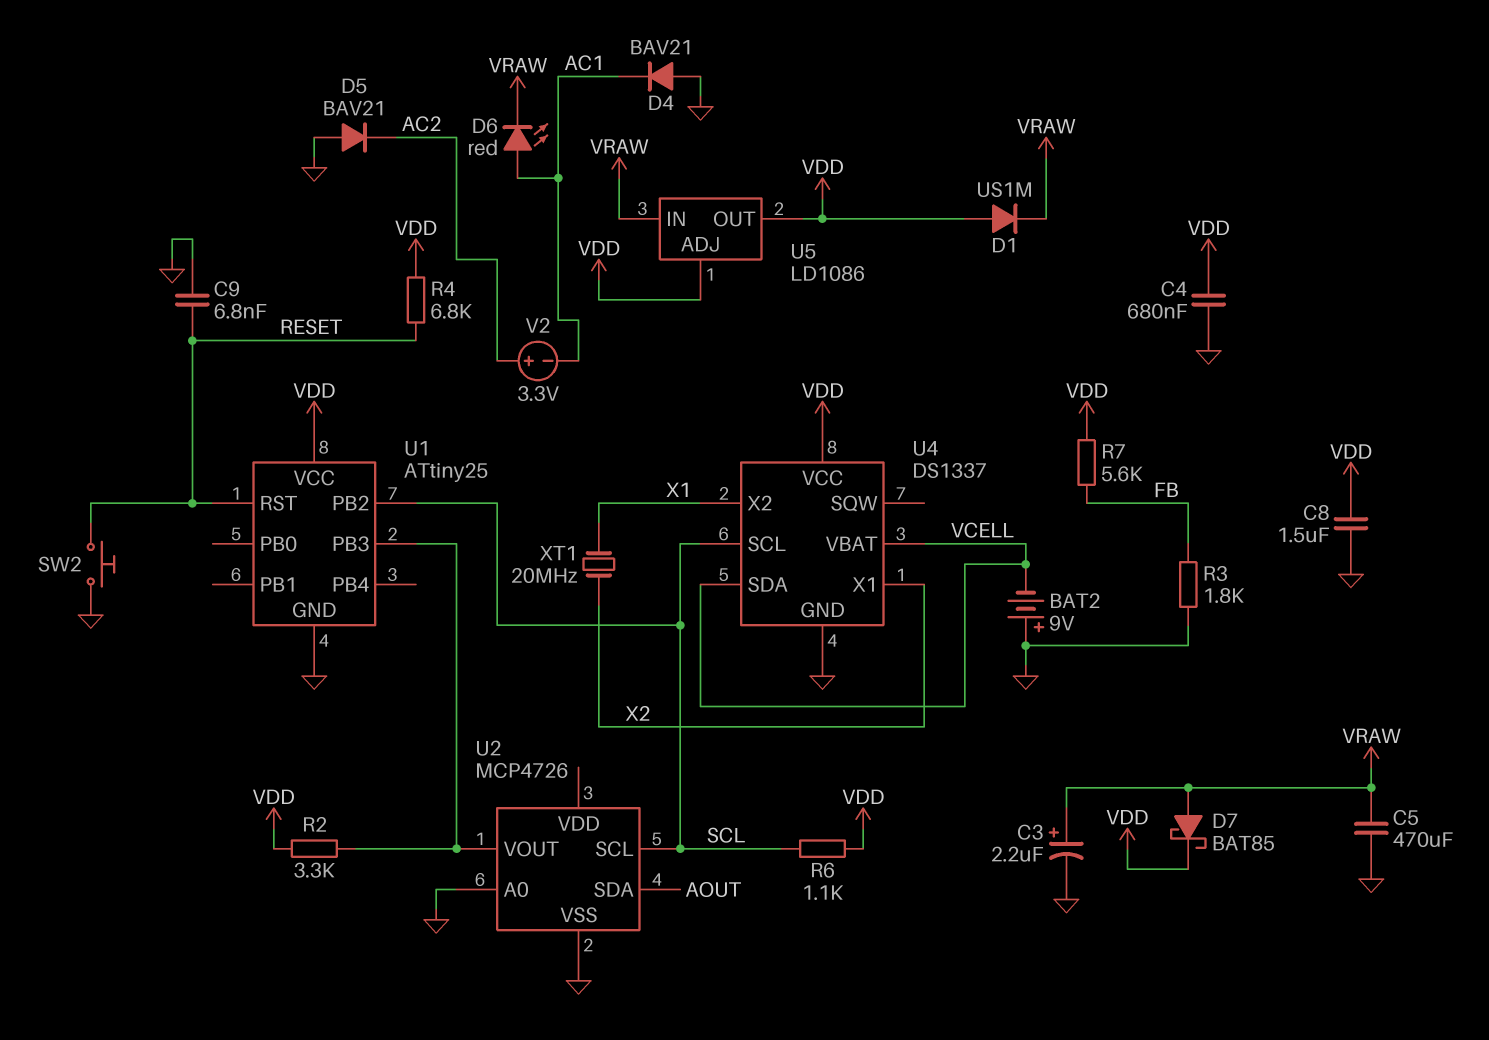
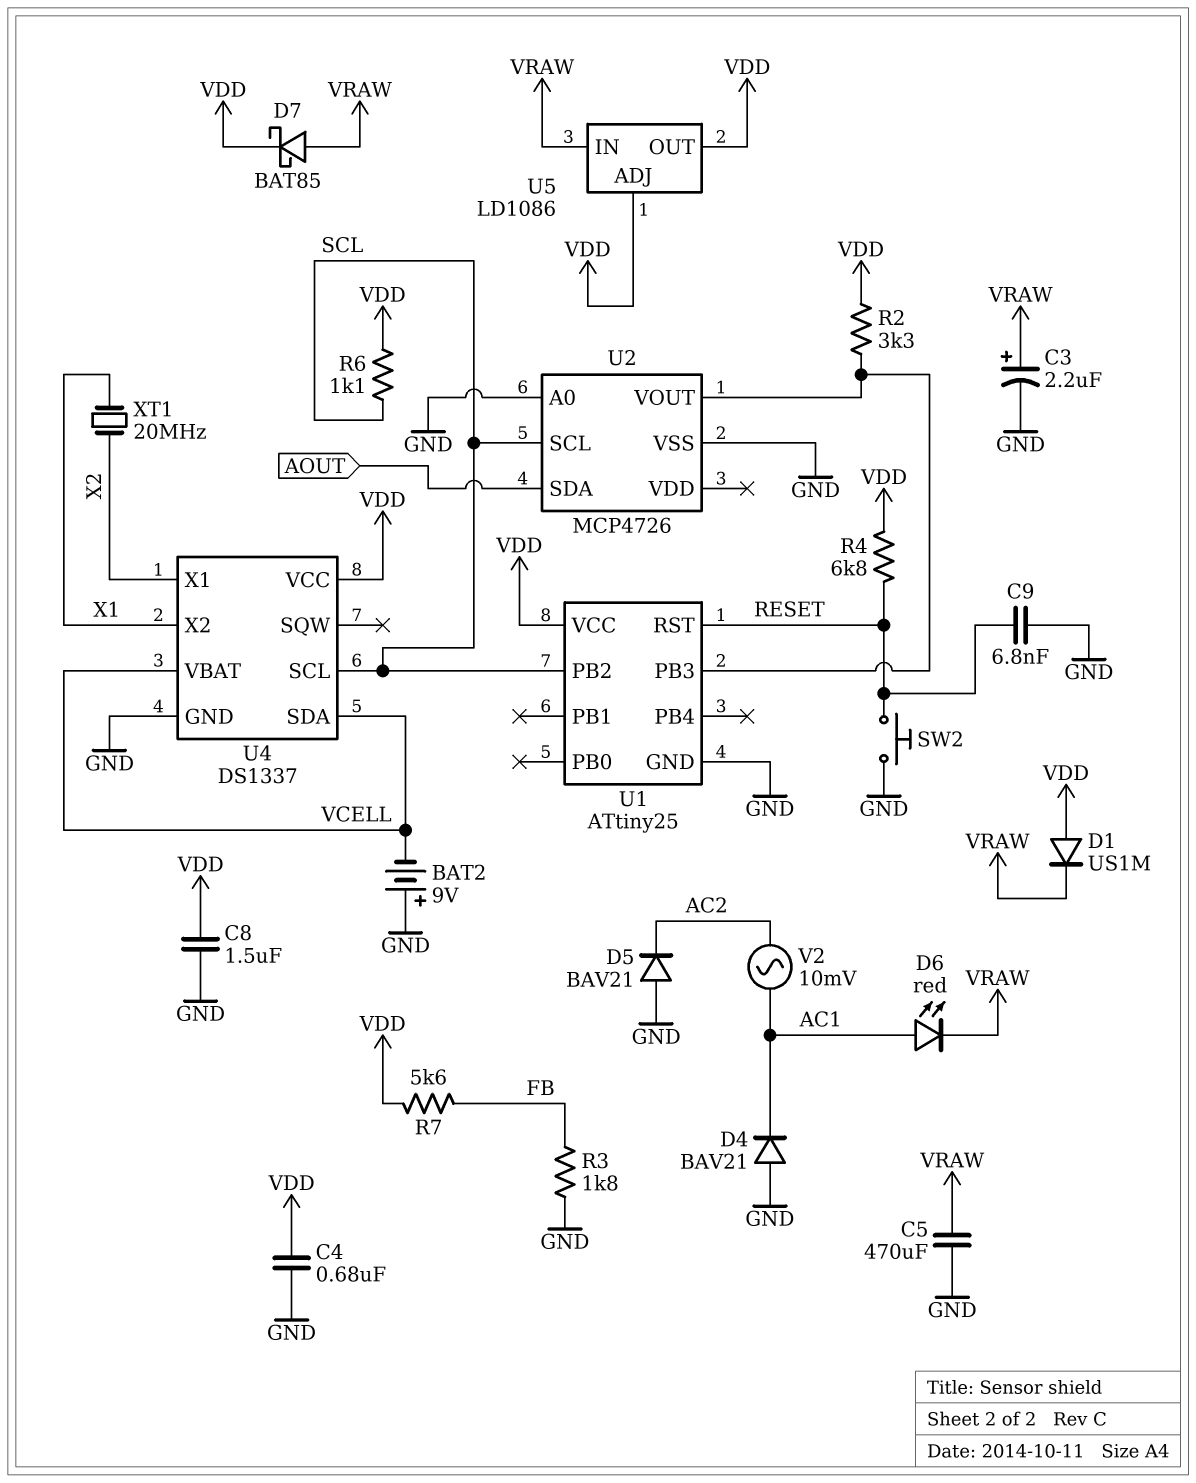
V2: 3.3V (plus AC2, minus AC1) -> AC 10mV (AC1, AC2)

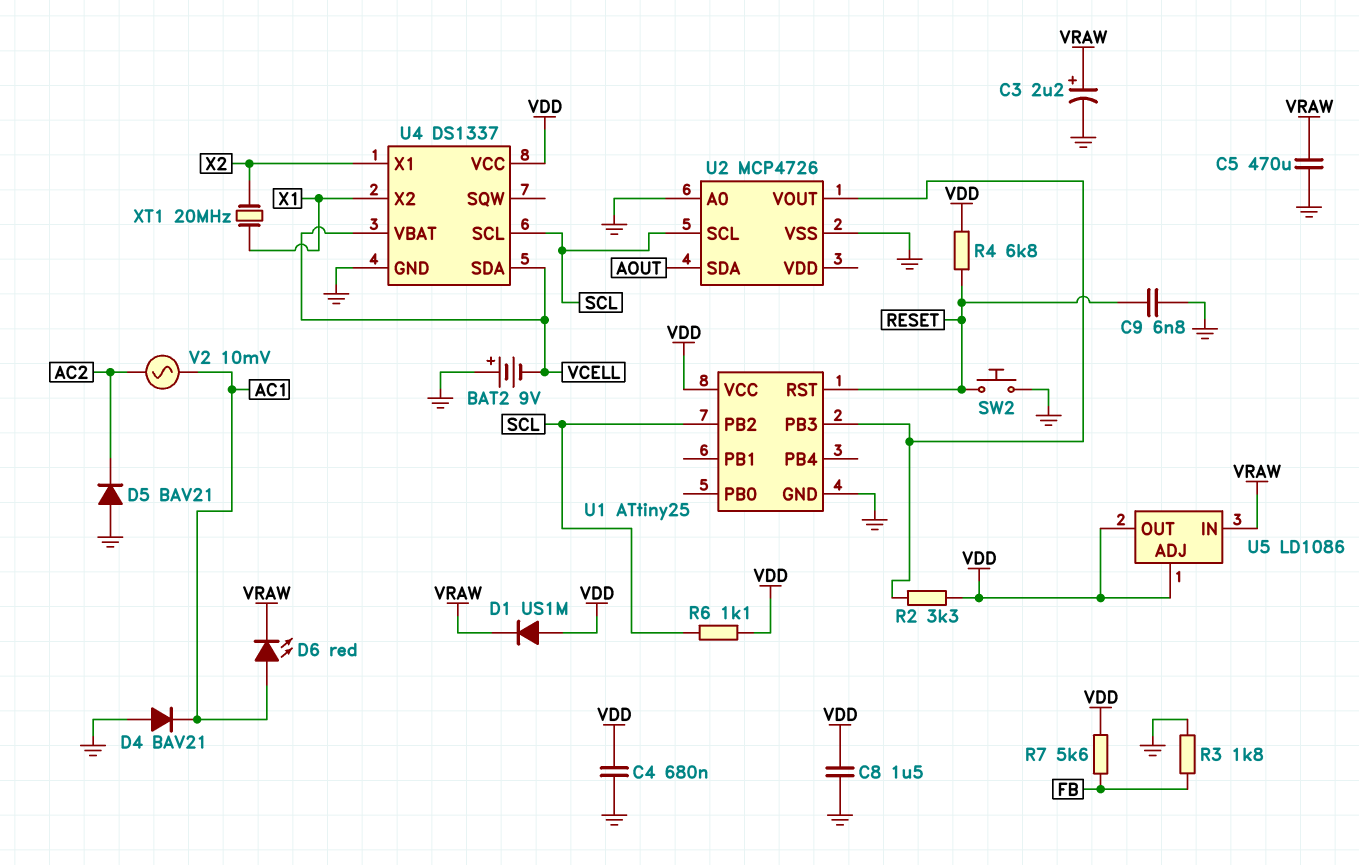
D7: schottky BAT85 (A VRAW, K VDD) -> none

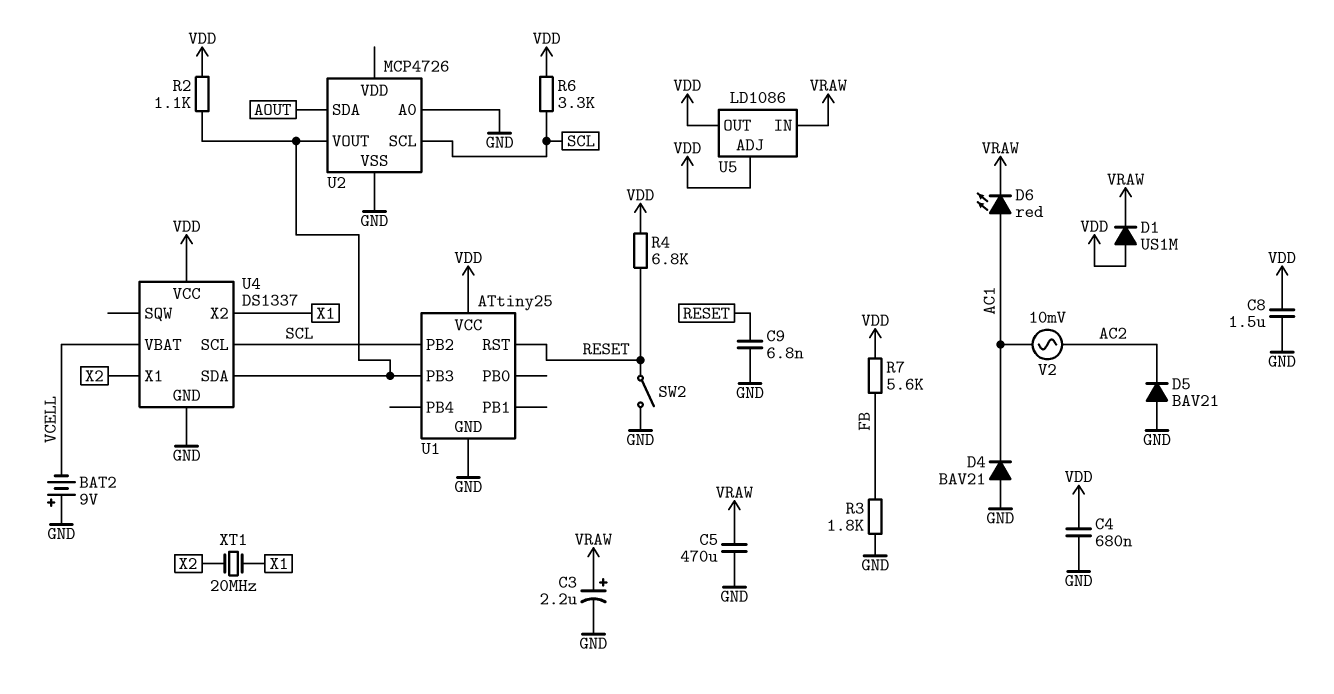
R2: 3.3k (U1/PB3, VDD) -> 1.1k (U1/PB3, VDD)
R6: 1.1k (SCL, VDD) -> 3.3k (SCL, VDD)
SW2: button (GND, RESET) -> switch (GND, RESET)
U4 pin SDA: VCELL -> U1/PB3

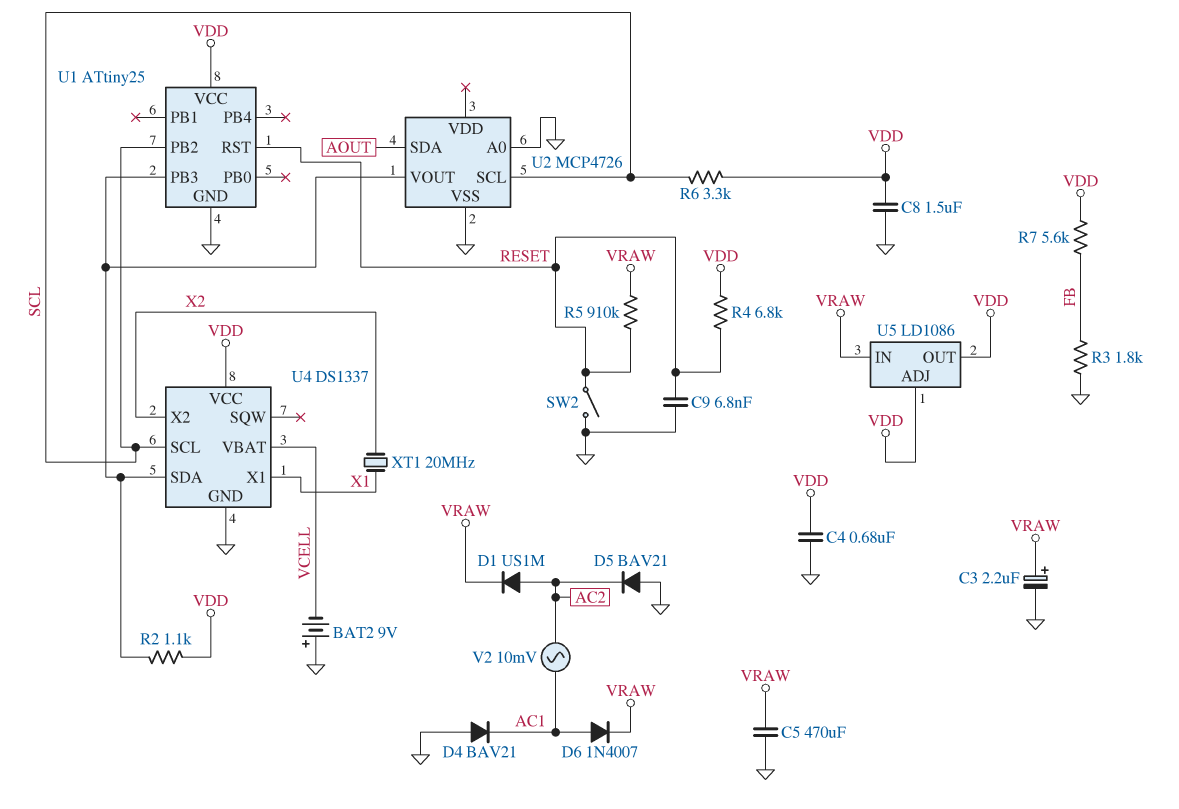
D1: diode US1M (A VDD, K VRAW) -> diode US1M (A AC2, K VRAW)
D6: LED red (A AC1, K VRAW) -> diode 1N4007 (A AC1, K VRAW)
R5: none -> 910k (RESET, VRAW)
U4 pin X1: X2 -> X1
U4 pin X2: X1 -> X2

